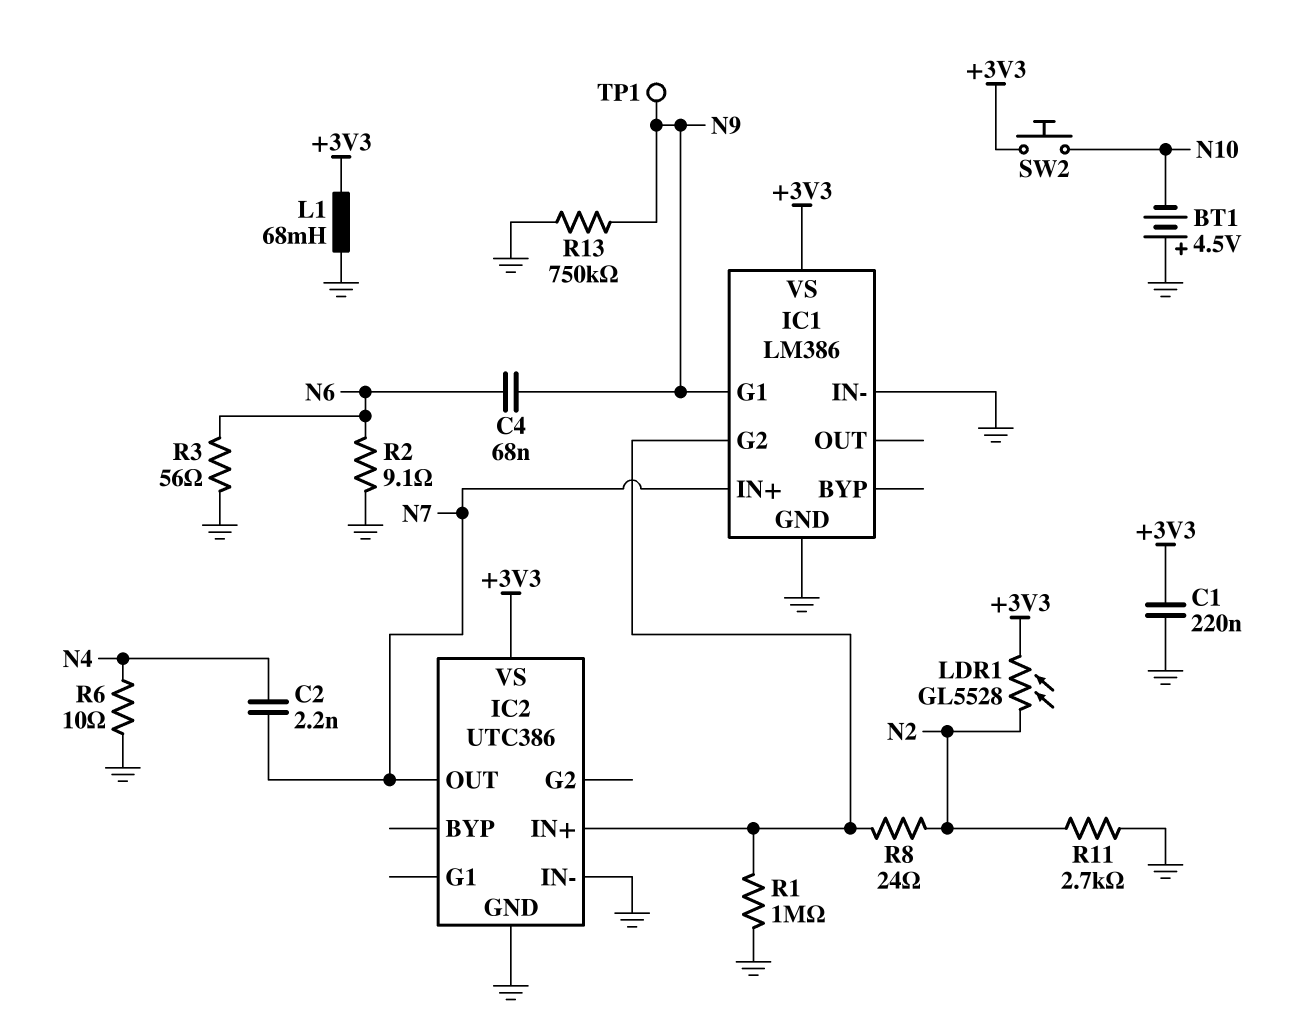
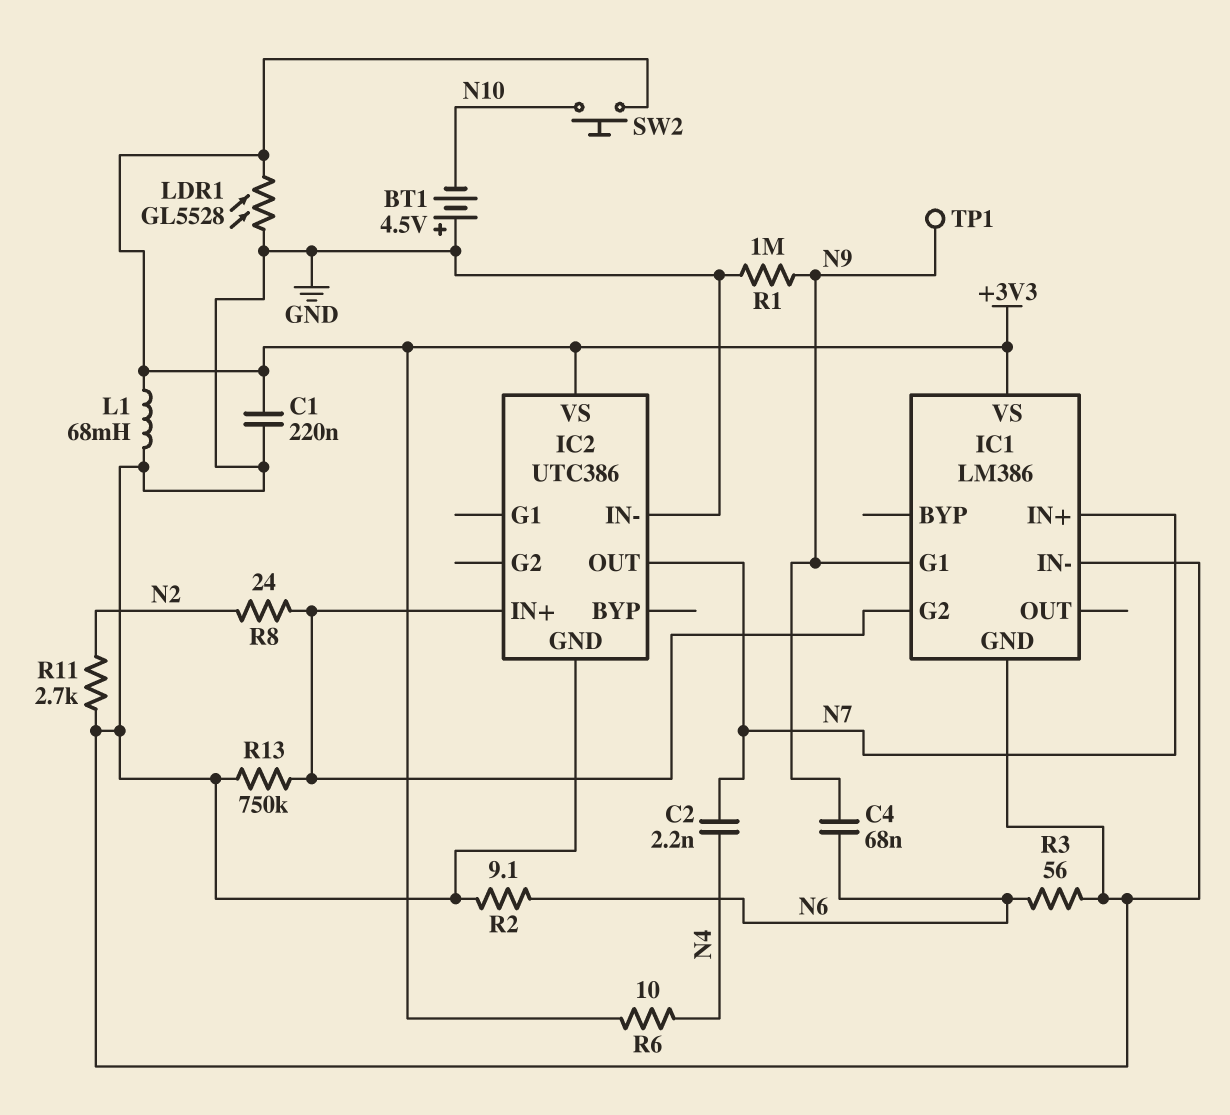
LDR1: GL5528 (+3V3, N2) -> GL5528 (+3V3, GND)
R1: 1M (GND, IC1/G2) -> 1M (GND, N9)
R6: 10 (GND, N4) -> 10 (+3V3, N4)
R13: 750k (GND, N9) -> 750k (GND, IC1/G2)

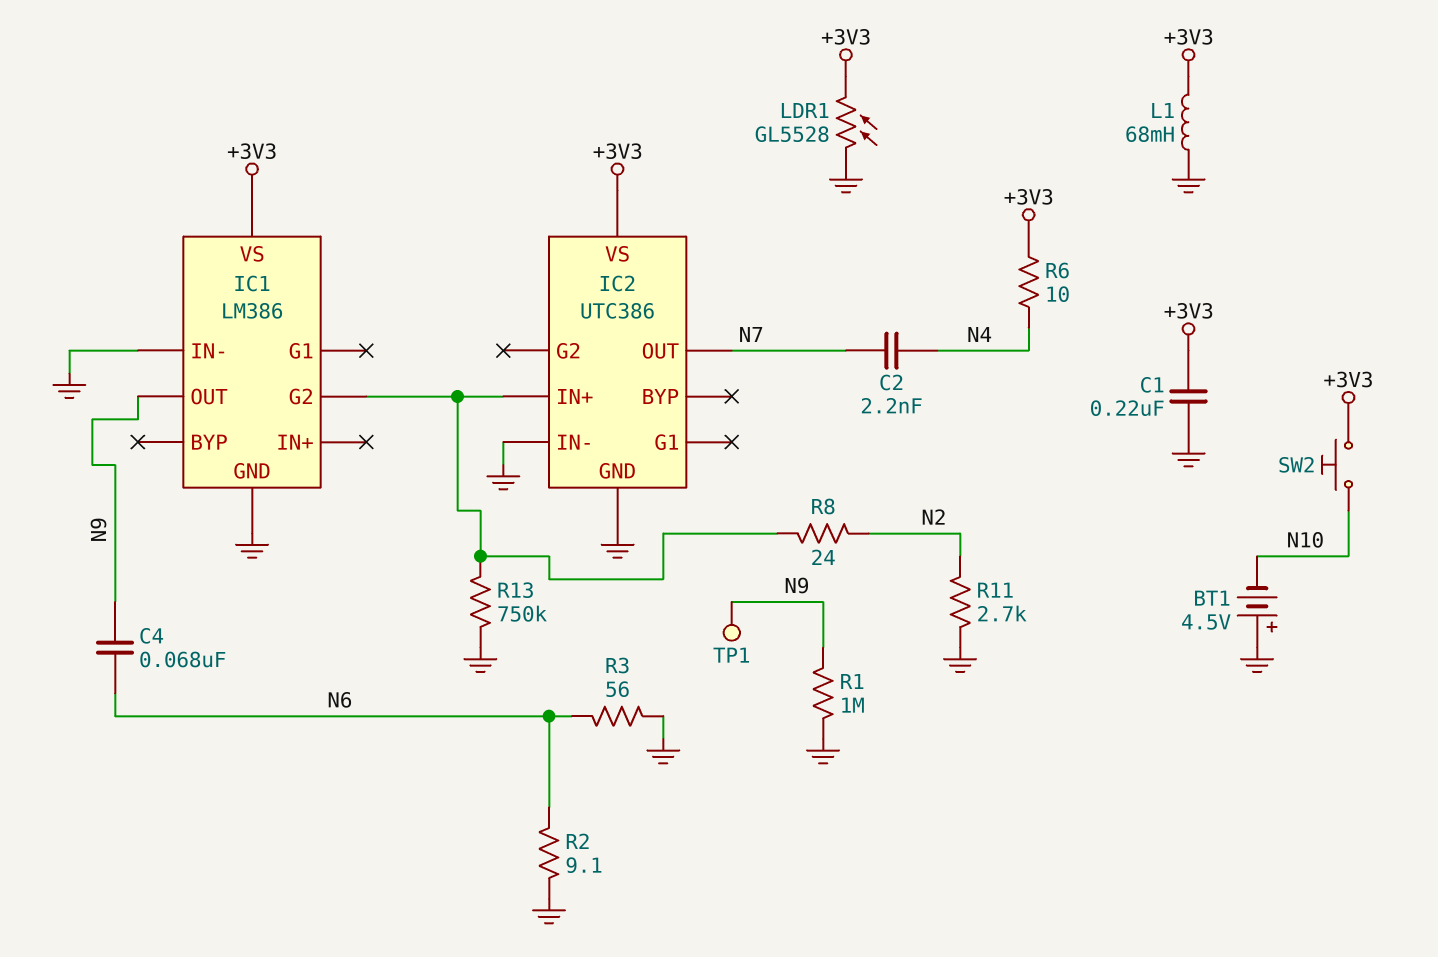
IC1 pin G1: N9 -> none
IC1 pin IN+: N7 -> none
IC1 pin OUT: none -> N9

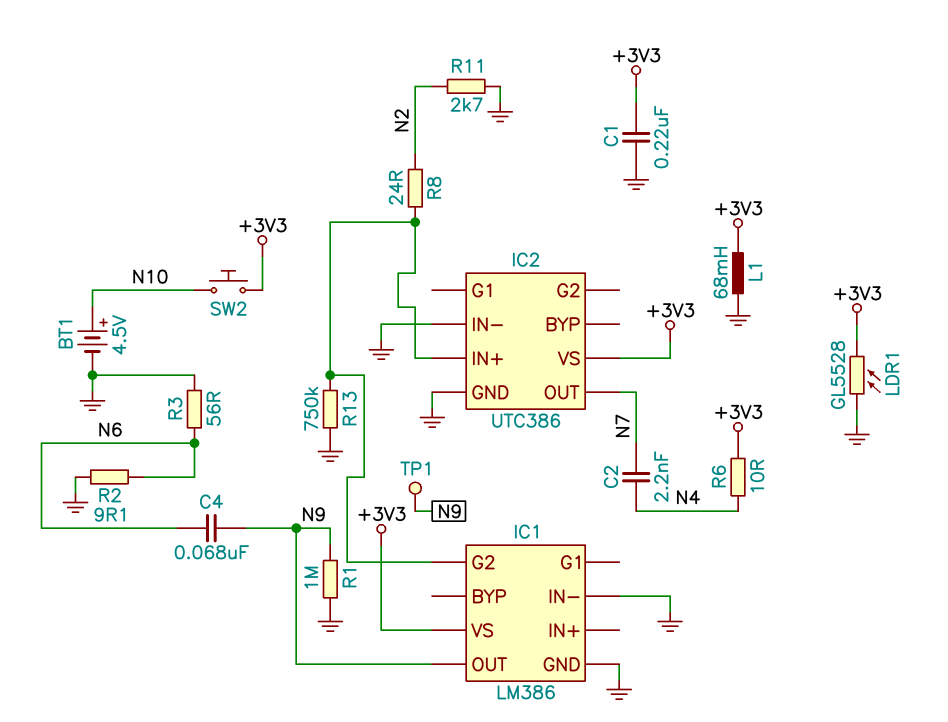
BT1: 4.5V (plus GND, minus N10) -> 4.5V (plus N10, minus GND)

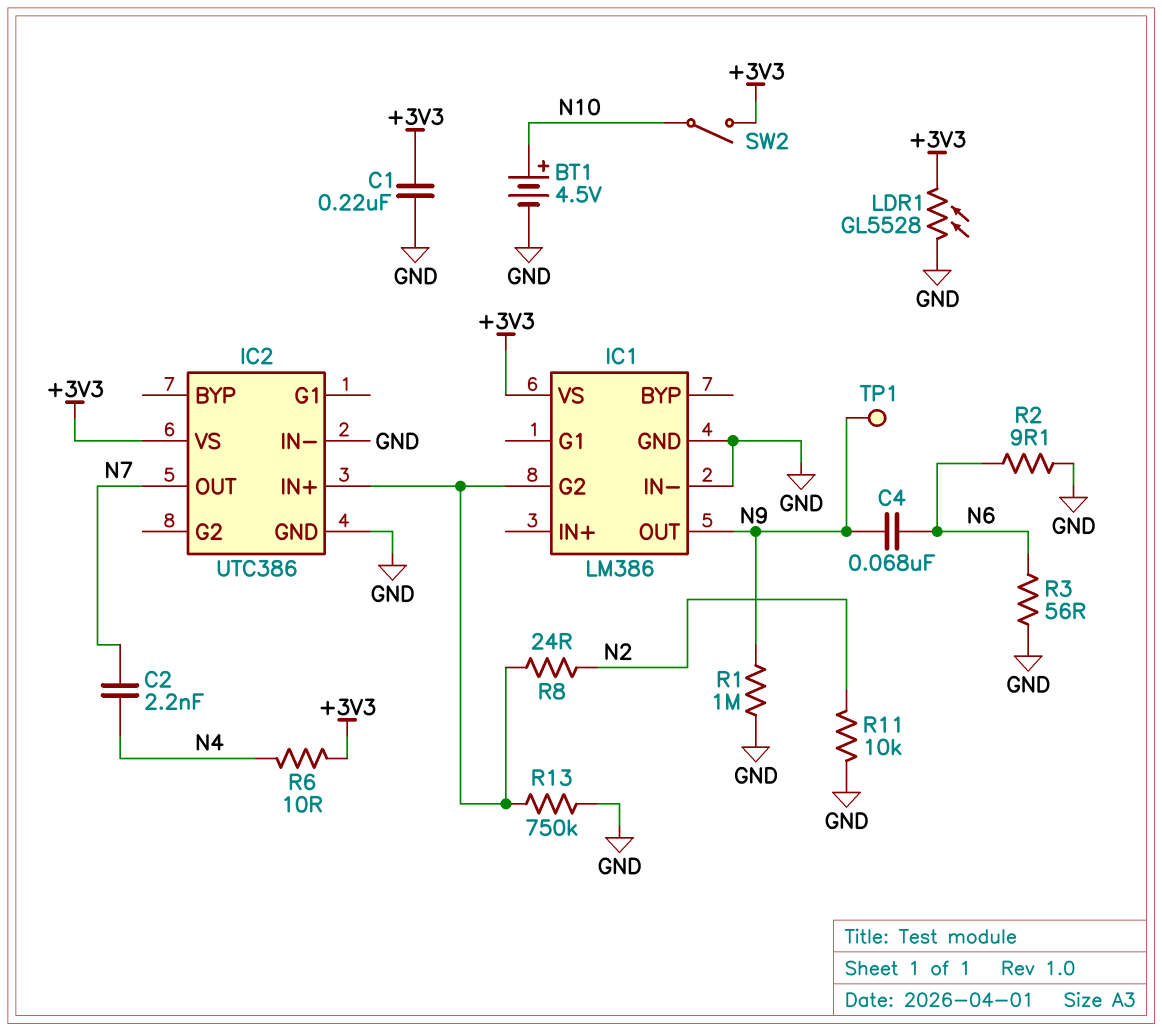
L1: 68mH (+3V3, GND) -> none
R11: 2.7k (GND, N2) -> 10k (GND, N2)
SW2: button (+3V3, N10) -> switch (+3V3, N10)

